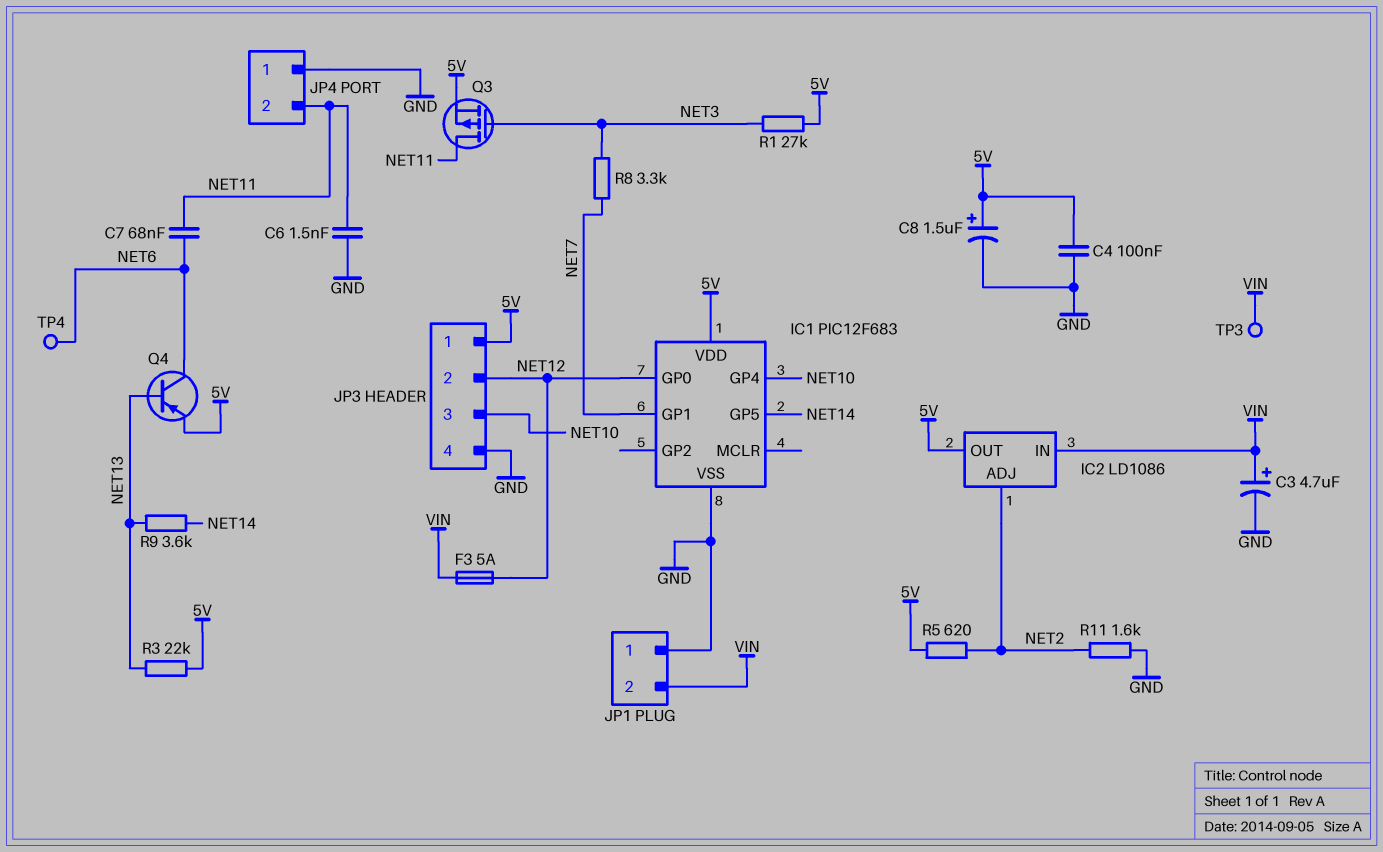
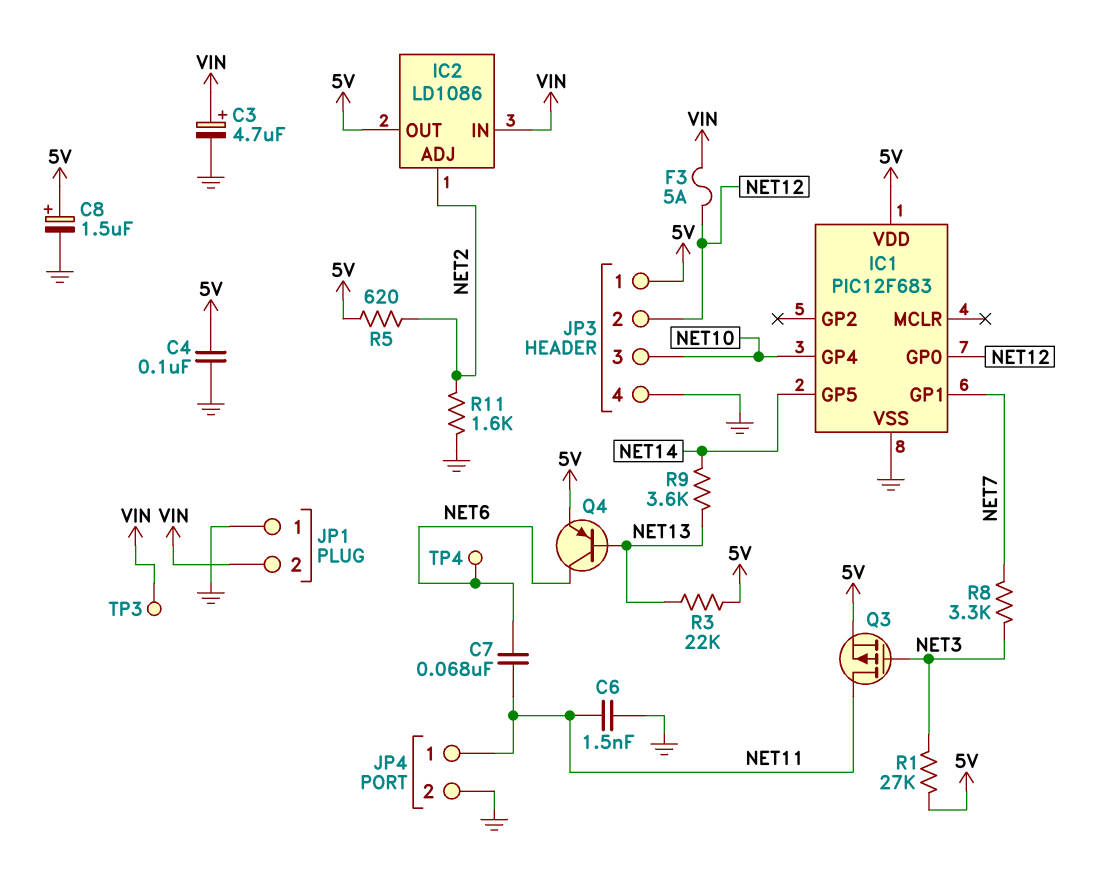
JP4 pin 1: GND -> NET11
JP4 pin 2: NET11 -> GND

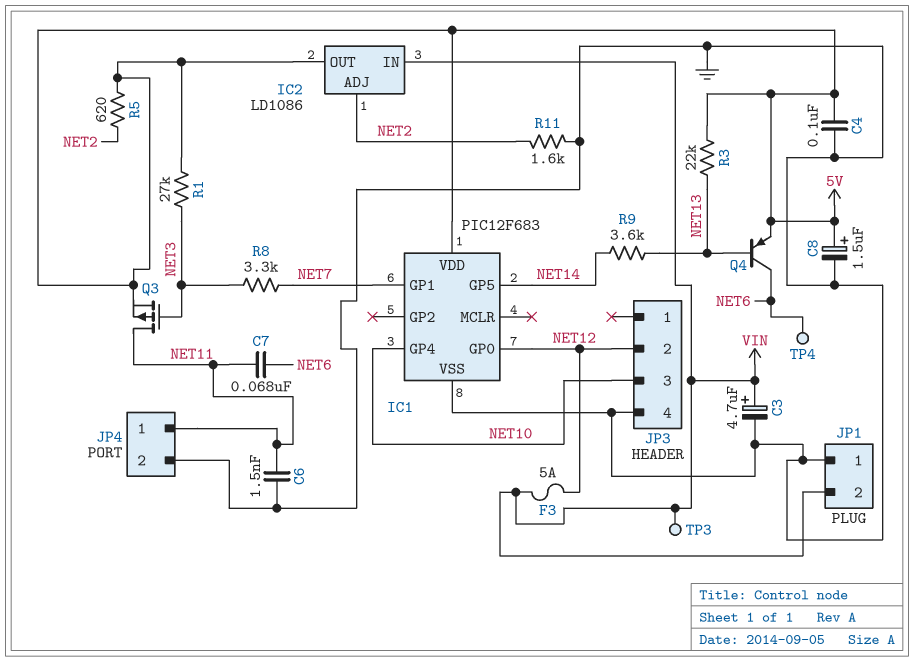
JP3 pin 1: 5V -> none

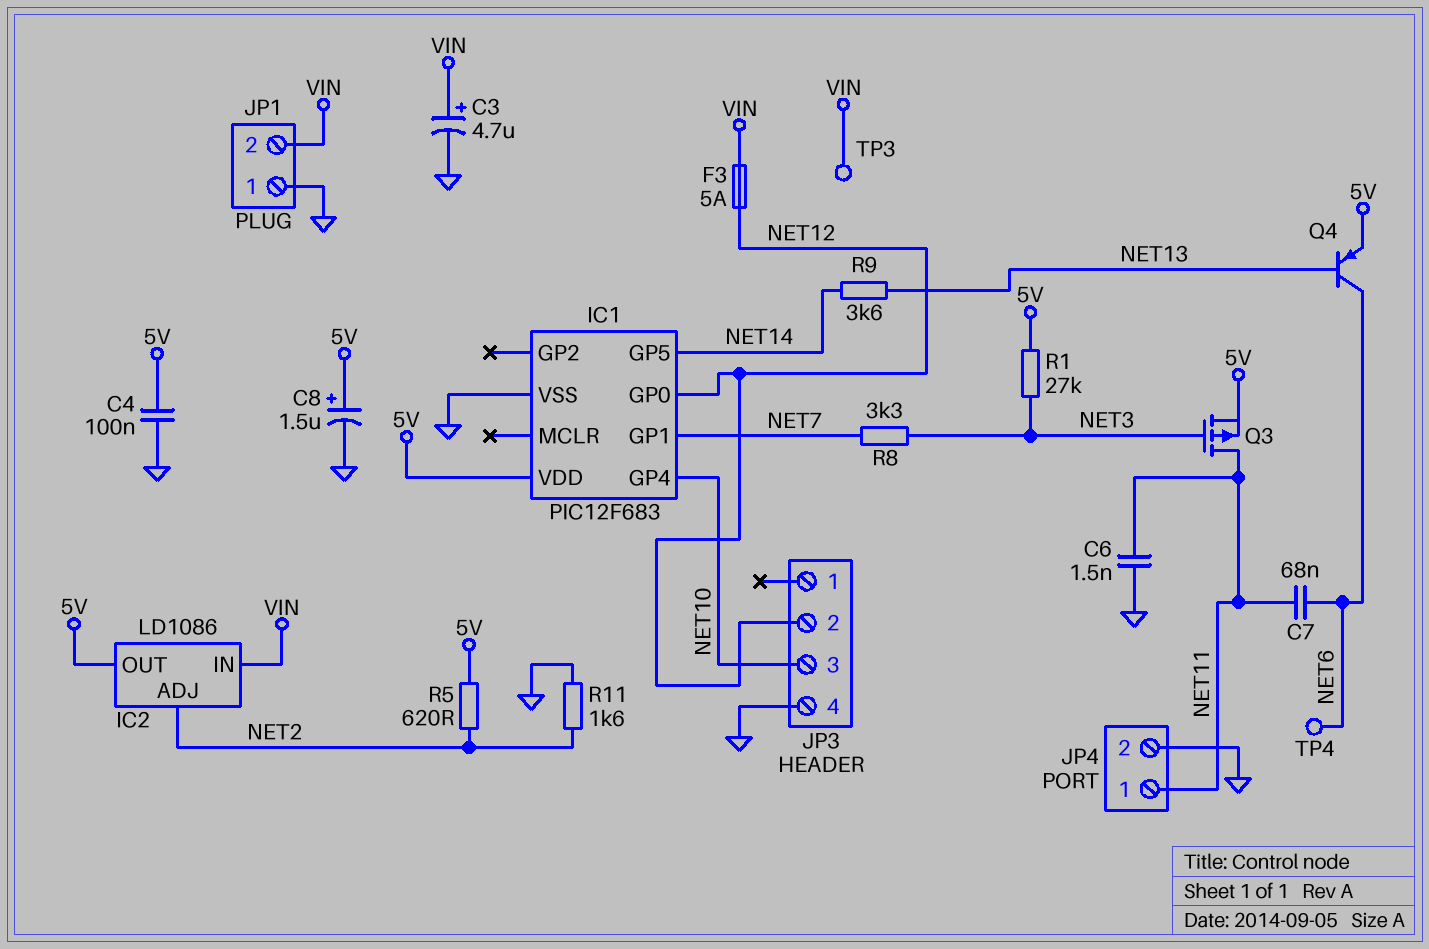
R3: 22k (5V, NET13) -> none

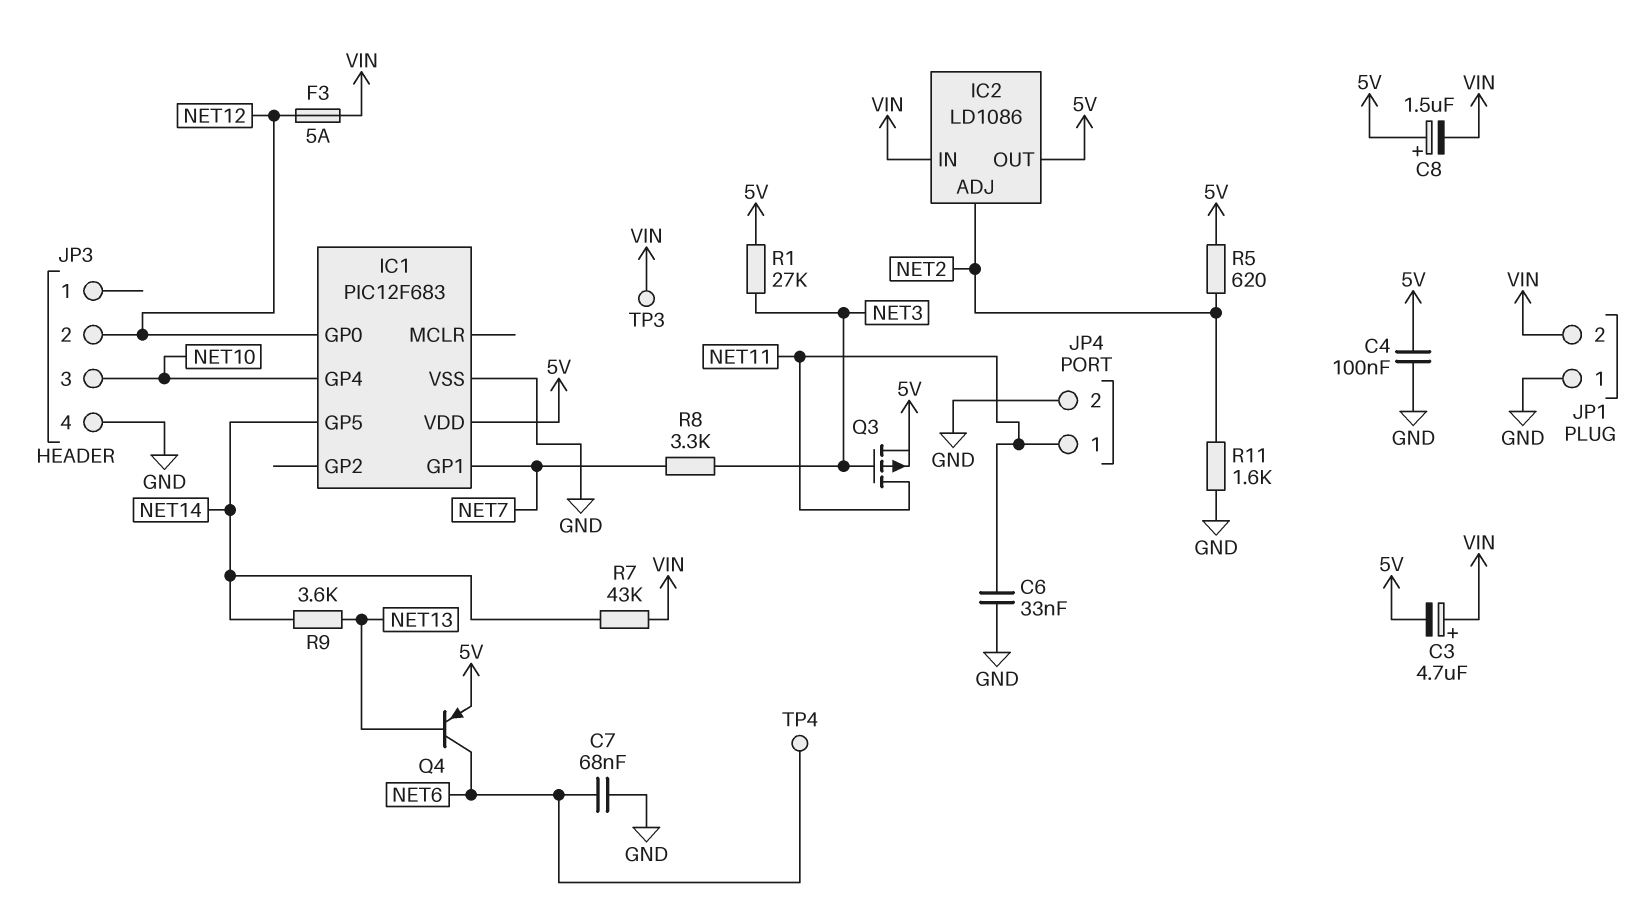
C3: 4.7uF (plus VIN, minus GND) -> 4.7uF (plus VIN, minus 5V)
C6: 1.5nF (GND, NET11) -> 33nF (GND, NET11)
C7: 68nF (NET6, NET11) -> 68nF (GND, NET6)
C8: 1.5uF (plus 5V, minus GND) -> 1.5uF (plus 5V, minus VIN)
R7: none -> 43k (NET14, VIN)

